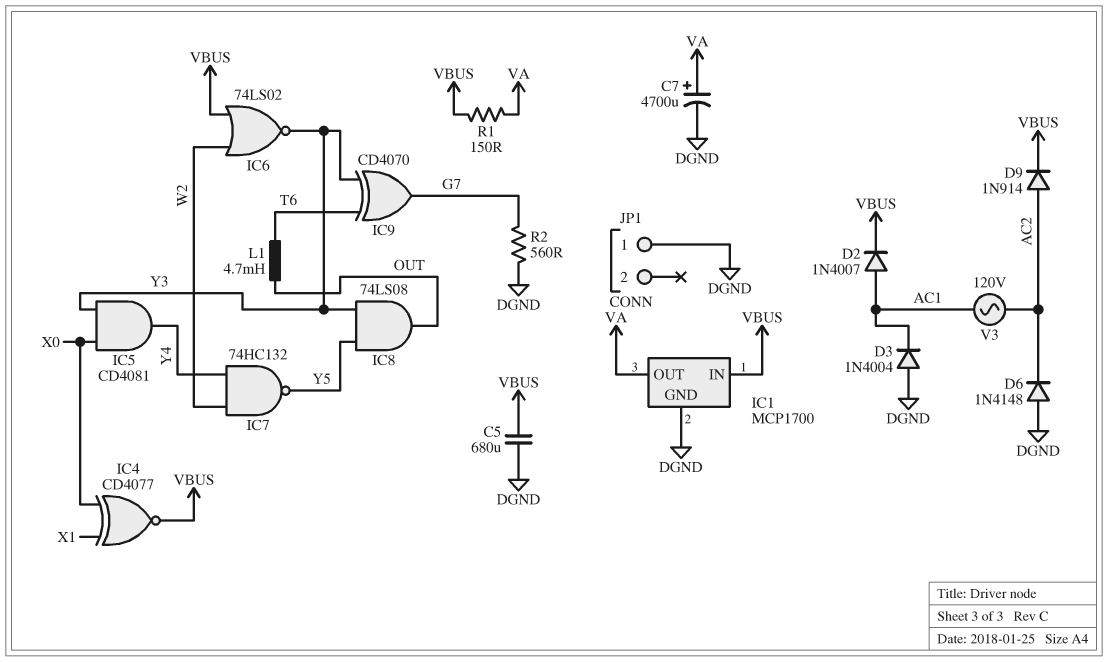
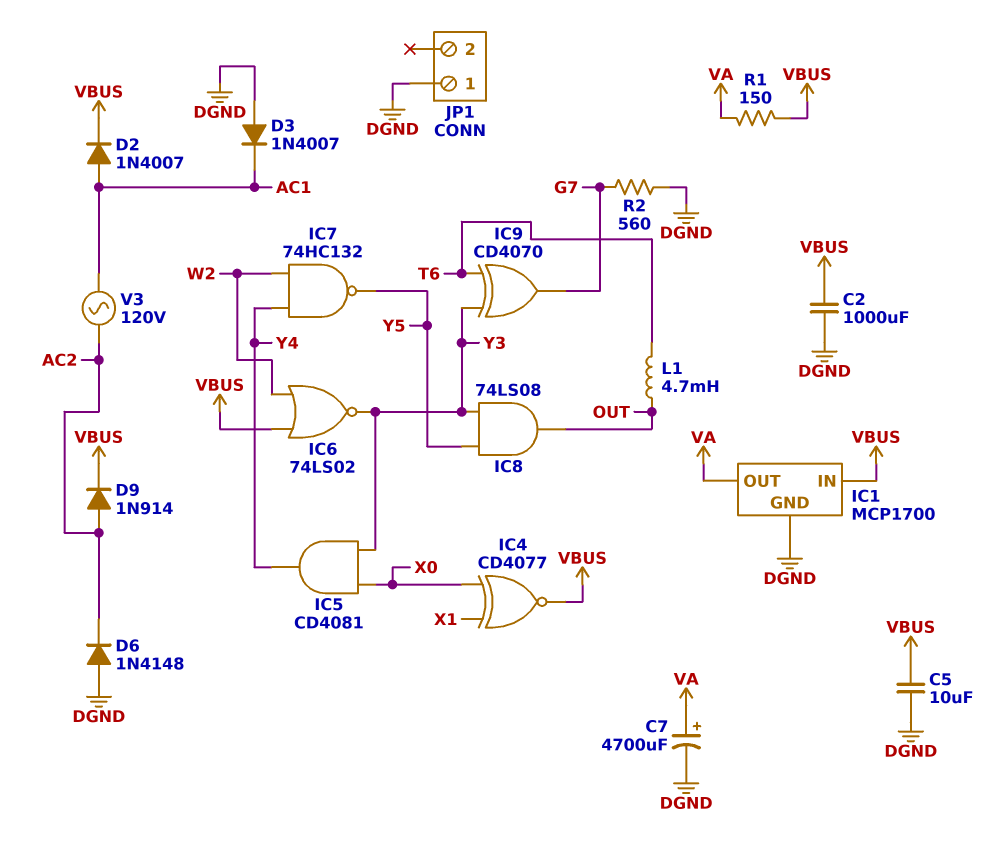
C2: none -> 1000uF (DGND, VBUS)
C5: 680uF (DGND, VBUS) -> 10uF (DGND, VBUS)
D3: diode 1N4004 (A DGND, K AC1) -> diode 1N4007 (A DGND, K AC1)

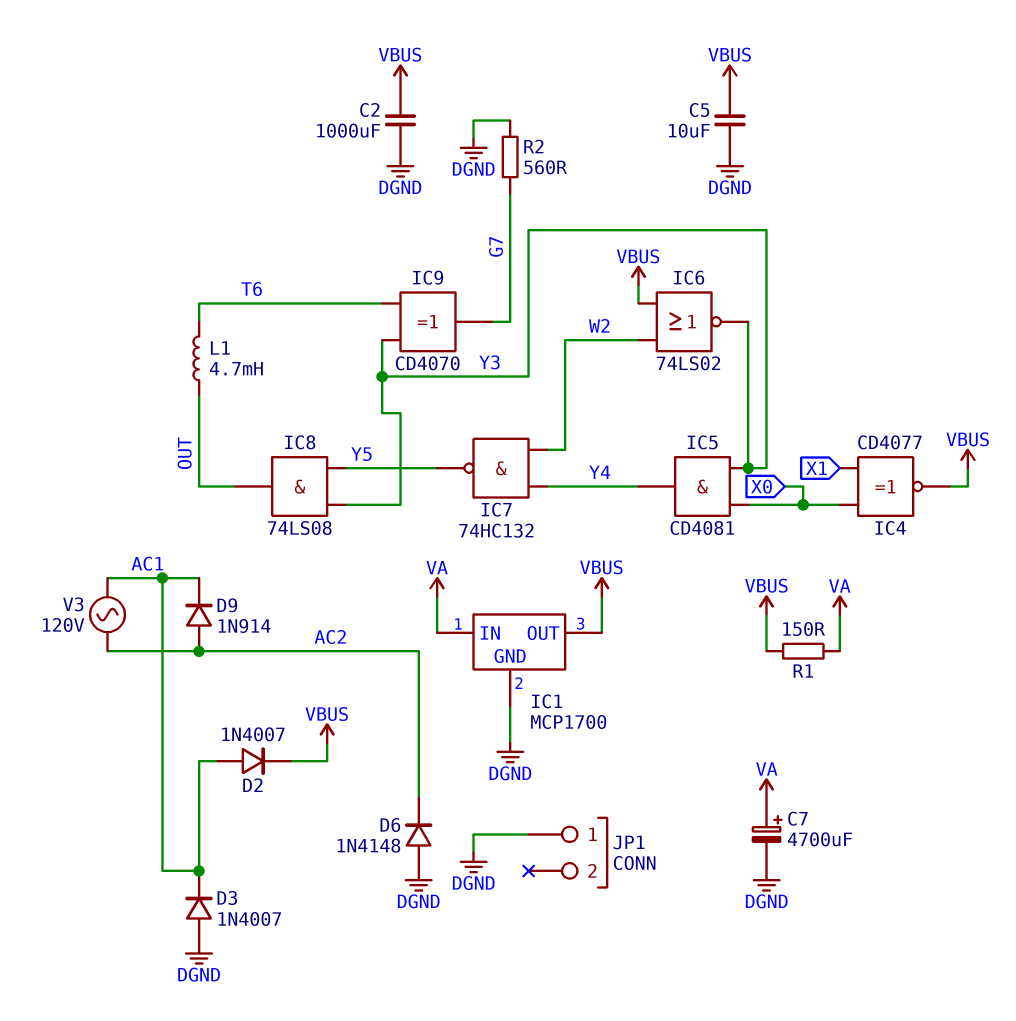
D9: diode 1N914 (A AC2, K VBUS) -> diode 1N914 (A AC2, K AC1)
IC1 pin IN: VBUS -> VA
IC1 pin OUT: VA -> VBUS

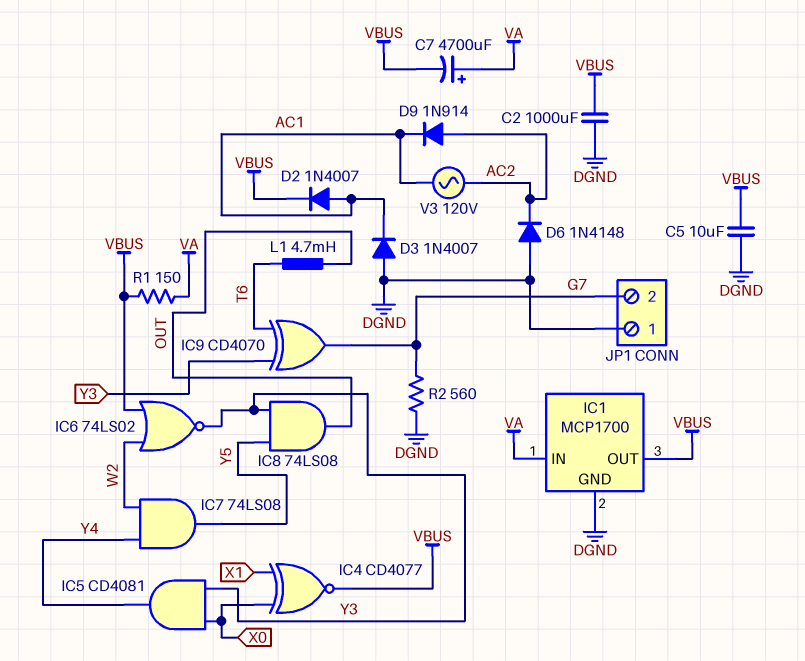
C7: 4700uF (plus VA, minus DGND) -> 4700uF (plus VA, minus VBUS)
IC7: NAND 74HC132 (in W2, in Y4, out Y5) -> AND 74LS08 (in W2, in Y4, out Y5)
JP1 pin 2: none -> G7

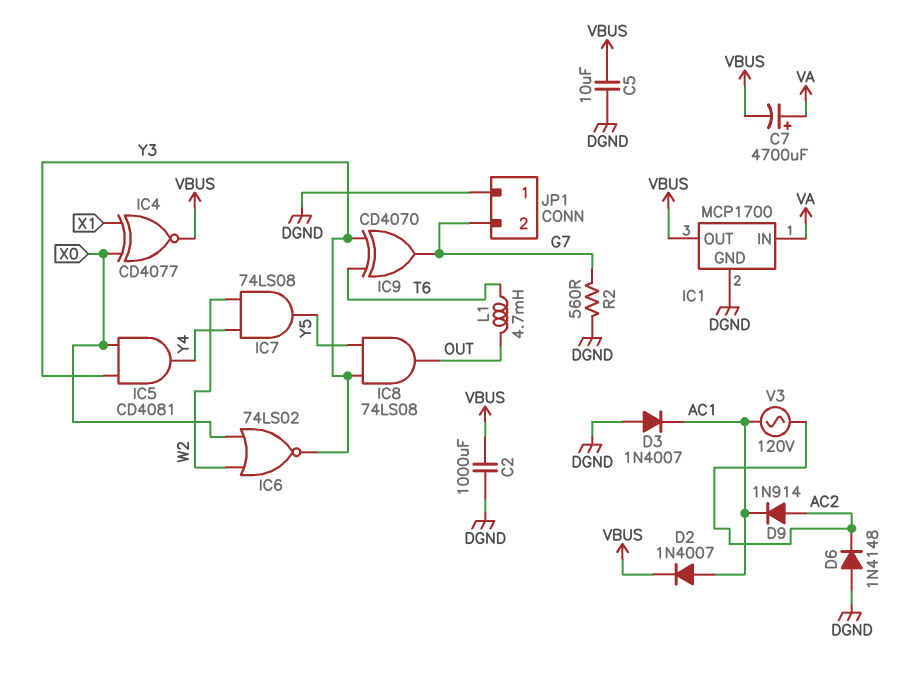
IC6: NOR 74LS02 (in VBUS, in W2, out Y3) -> NOR 74LS02 (in W2, in X0, out Y3)
R1: 150 (VA, VBUS) -> none

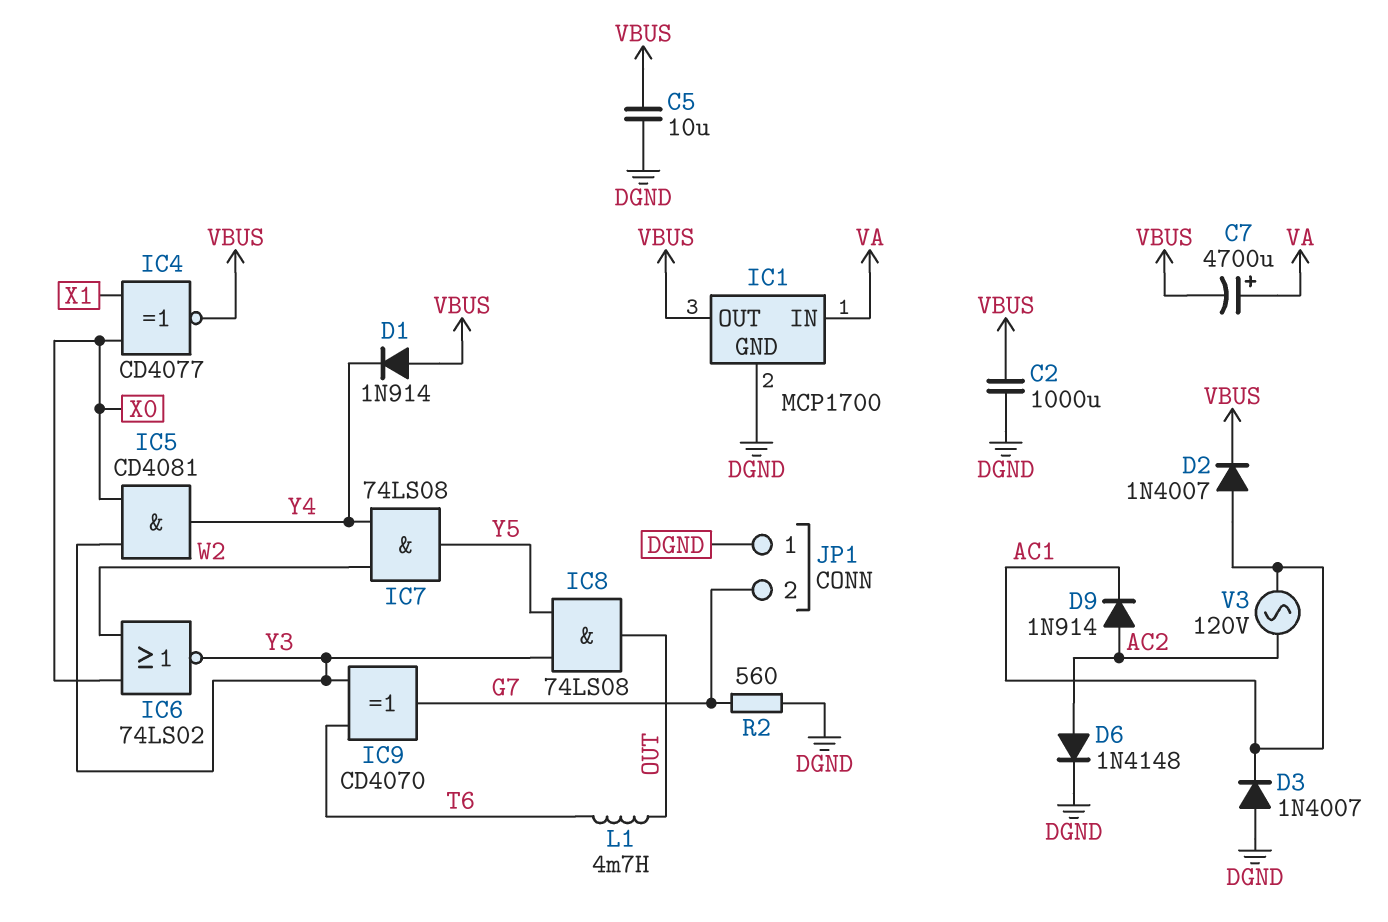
D1: none -> diode 1N914 (A VBUS, K Y4)
D6: diode 1N4148 (A DGND, K AC2) -> diode 1N4148 (A AC2, K DGND)

